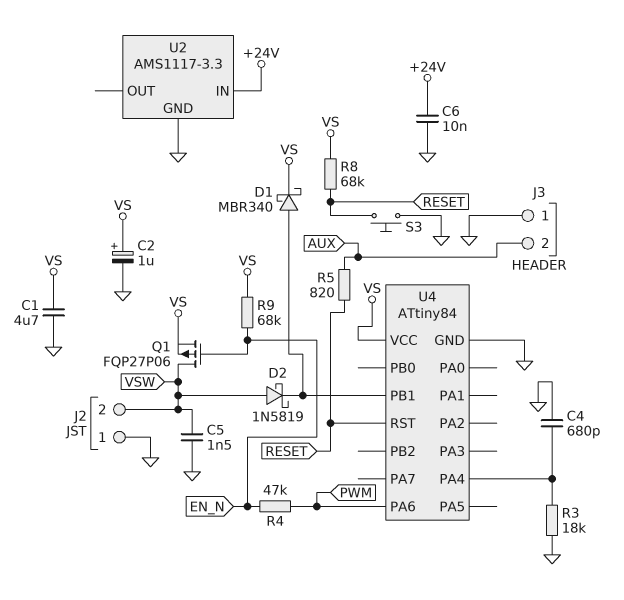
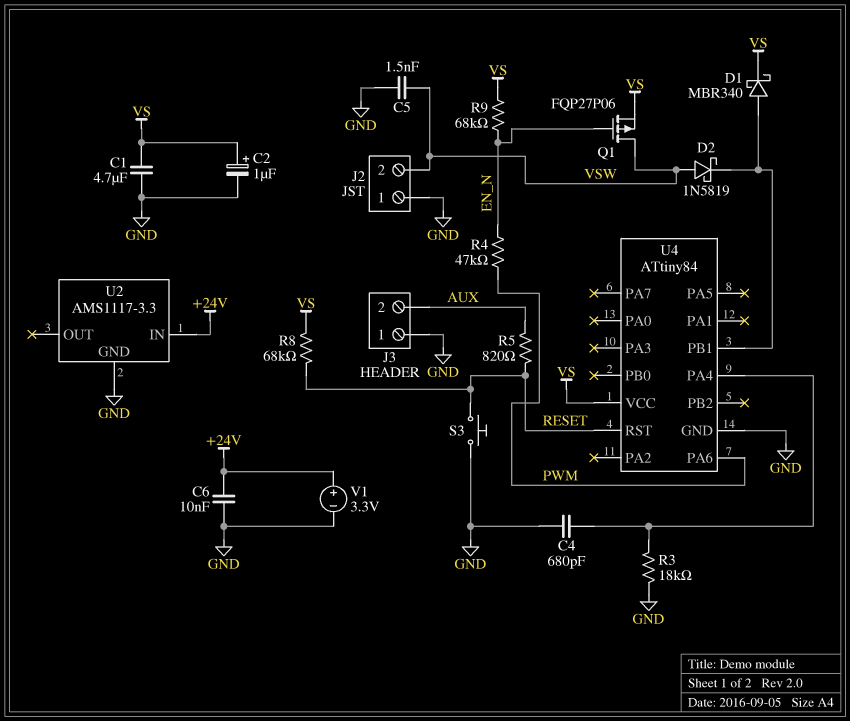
V1: none -> 3.3V (plus +24V, minus GND)

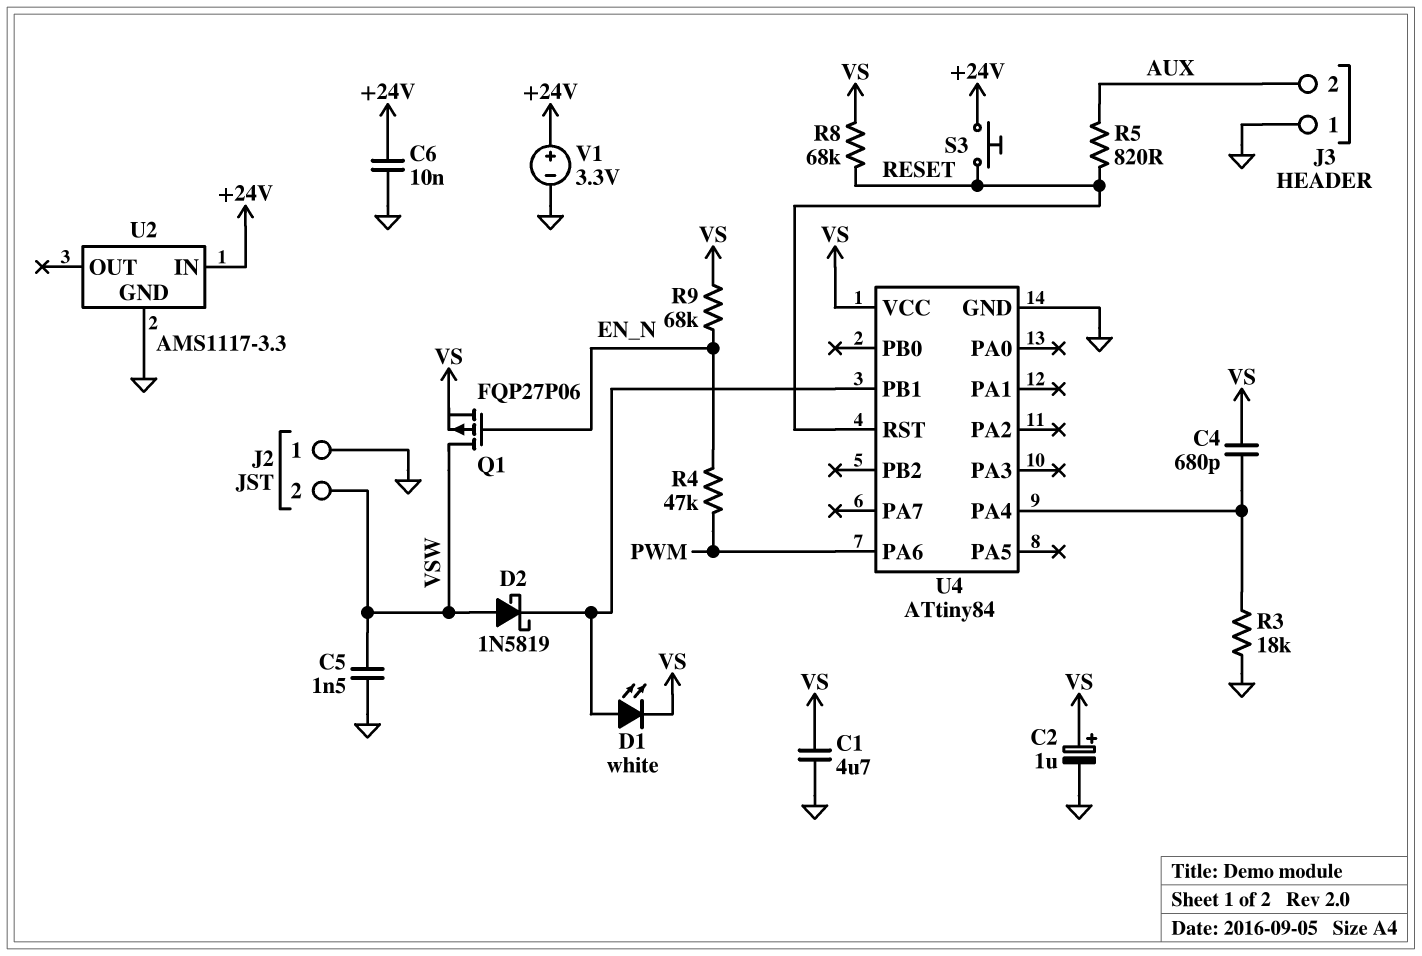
C4: 680pF (GND, U4/PA4) -> 680pF (U4/PA4, VS)
D1: schottky MBR340 (A U4/PB1, K VS) -> LED white (A U4/PB1, K VS)
S3: button (GND, RESET) -> button (+24V, RESET)

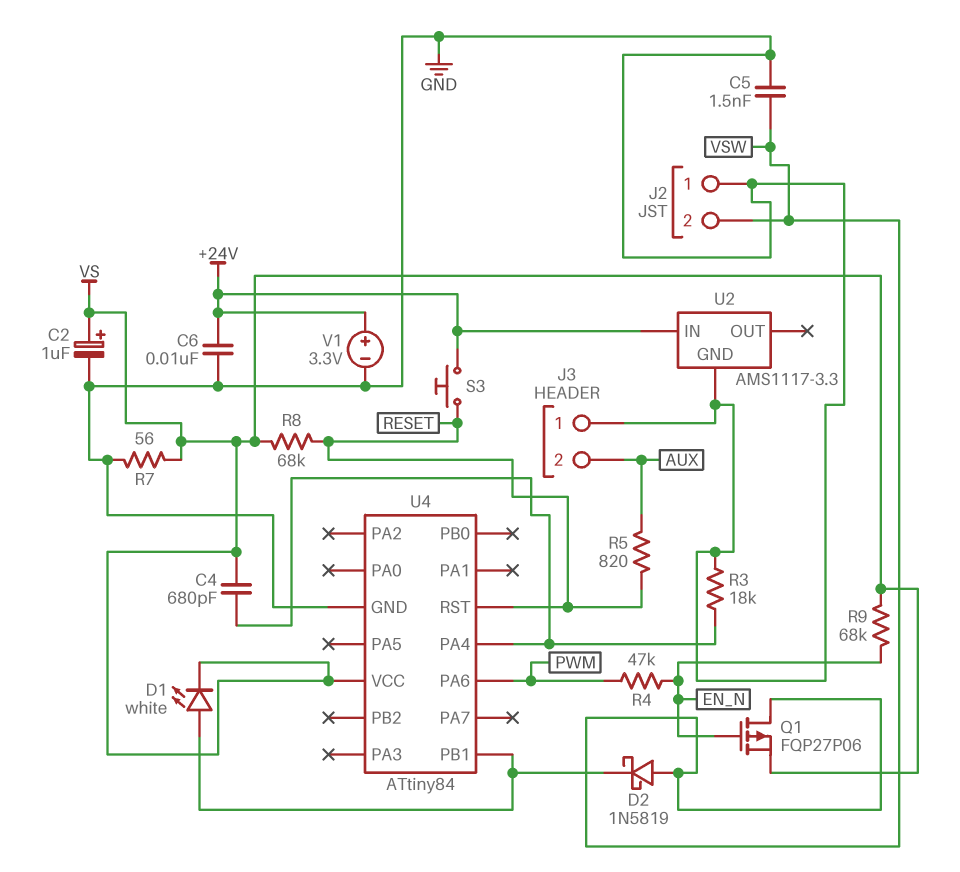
C1: 4.7uF (GND, VS) -> none
R7: none -> 56 (GND, VS)

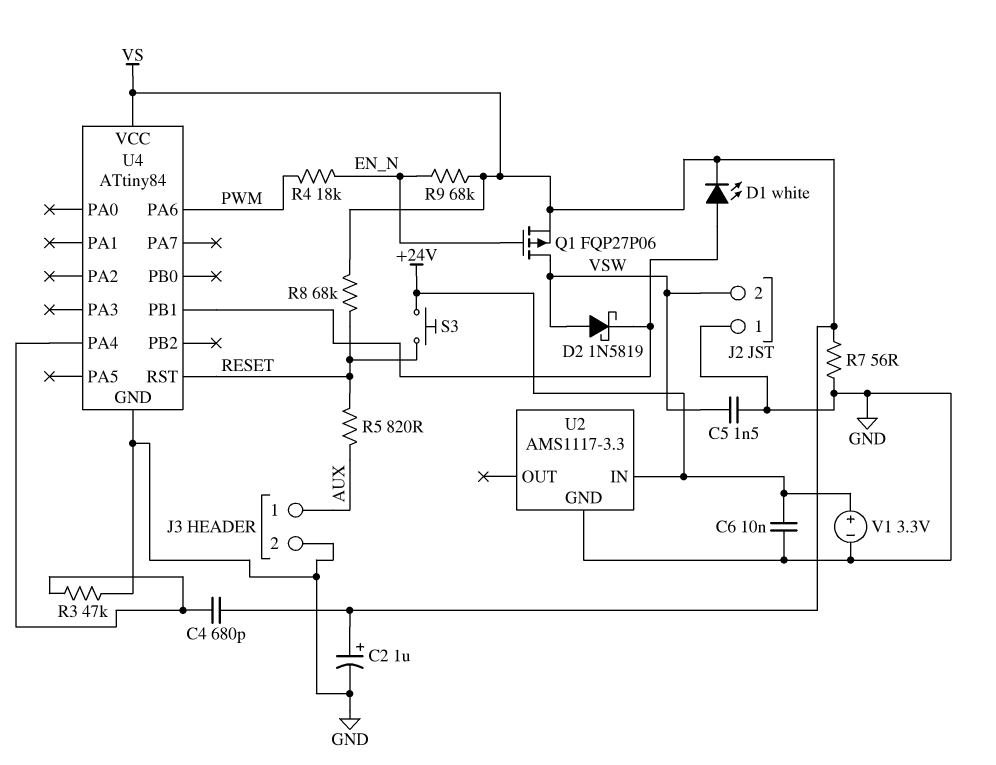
J3 pin 1: GND -> AUX
J3 pin 2: AUX -> GND
R3: 18k (GND, U4/PA4) -> 47k (GND, U4/PA4)
R4: 47k (EN_N, PWM) -> 18k (EN_N, PWM)

